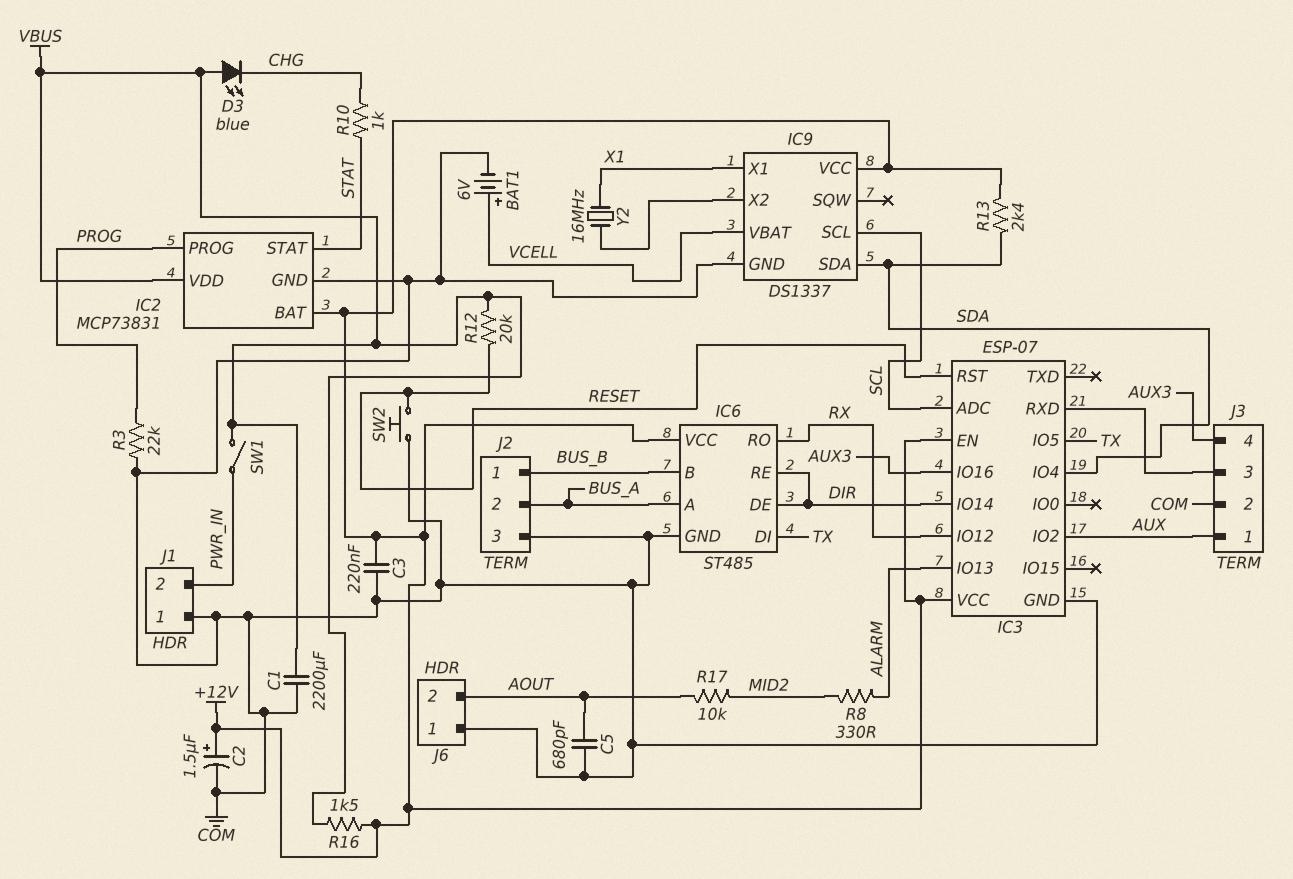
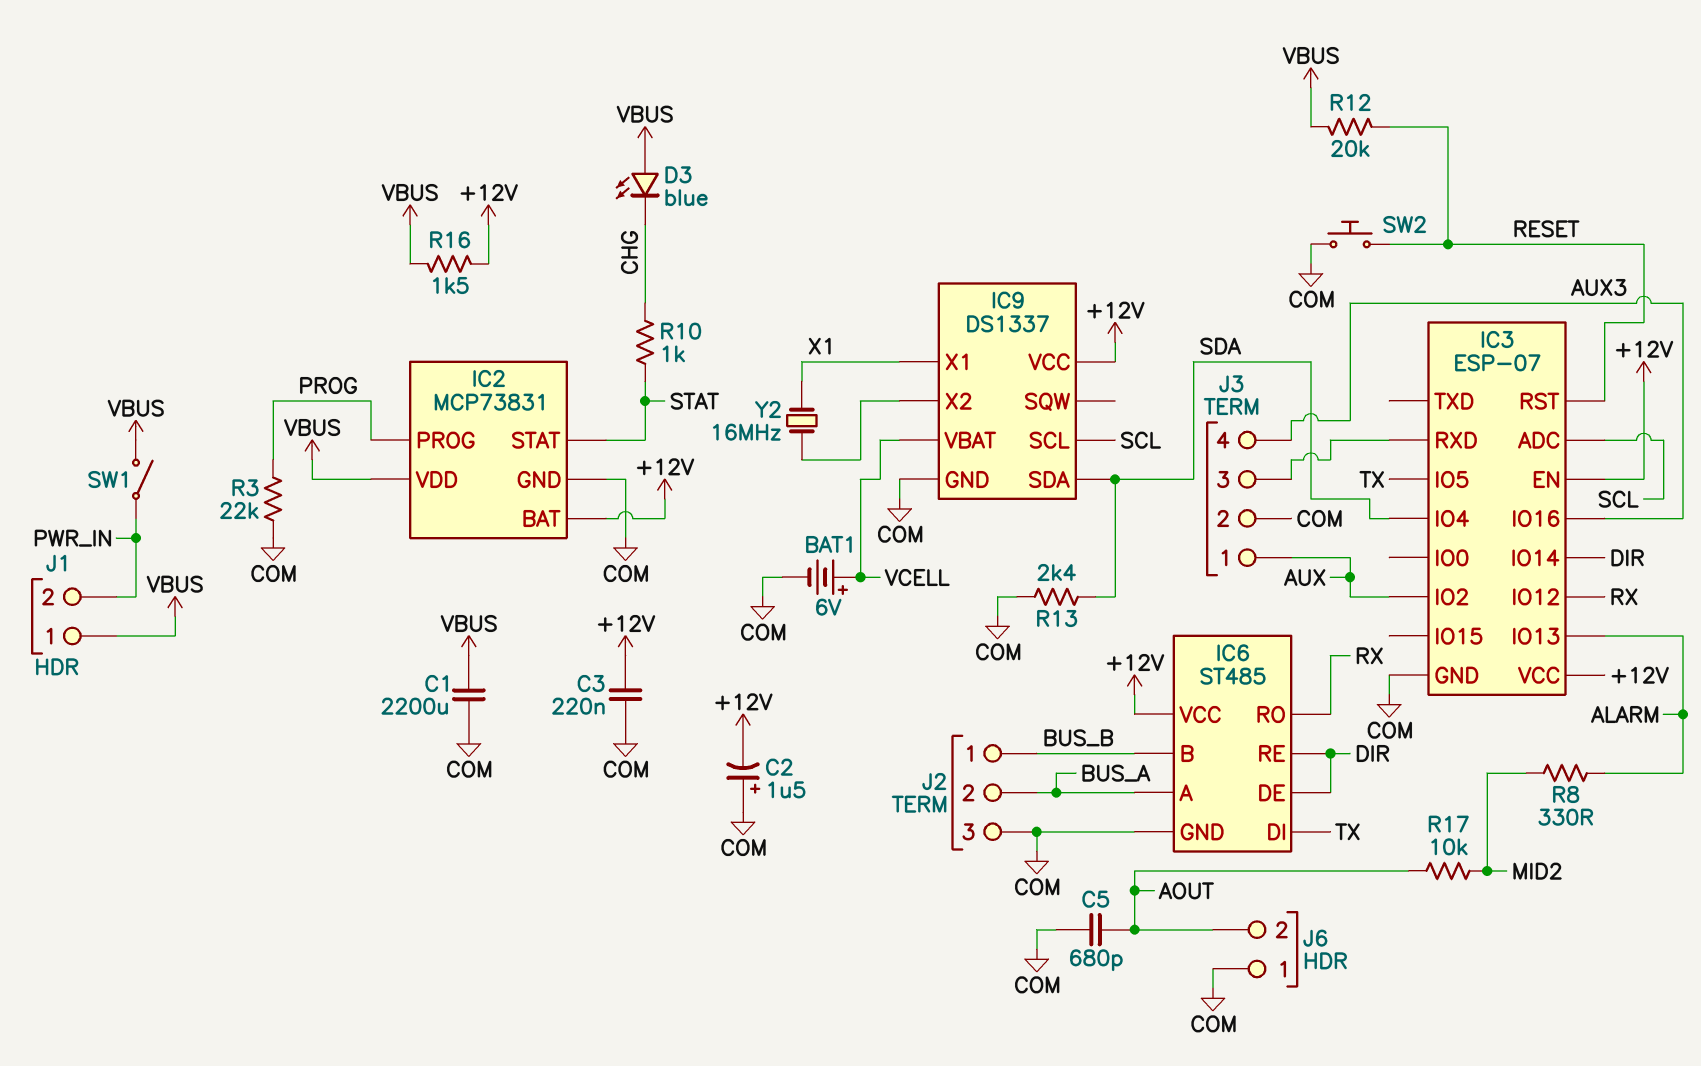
C2: 1.5uF (plus +12V, minus COM) -> 1.5uF (plus COM, minus +12V)
J1 pin 1: COM -> VBUS
R13: 2.4k (+12V, SDA) -> 2.4k (COM, SDA)

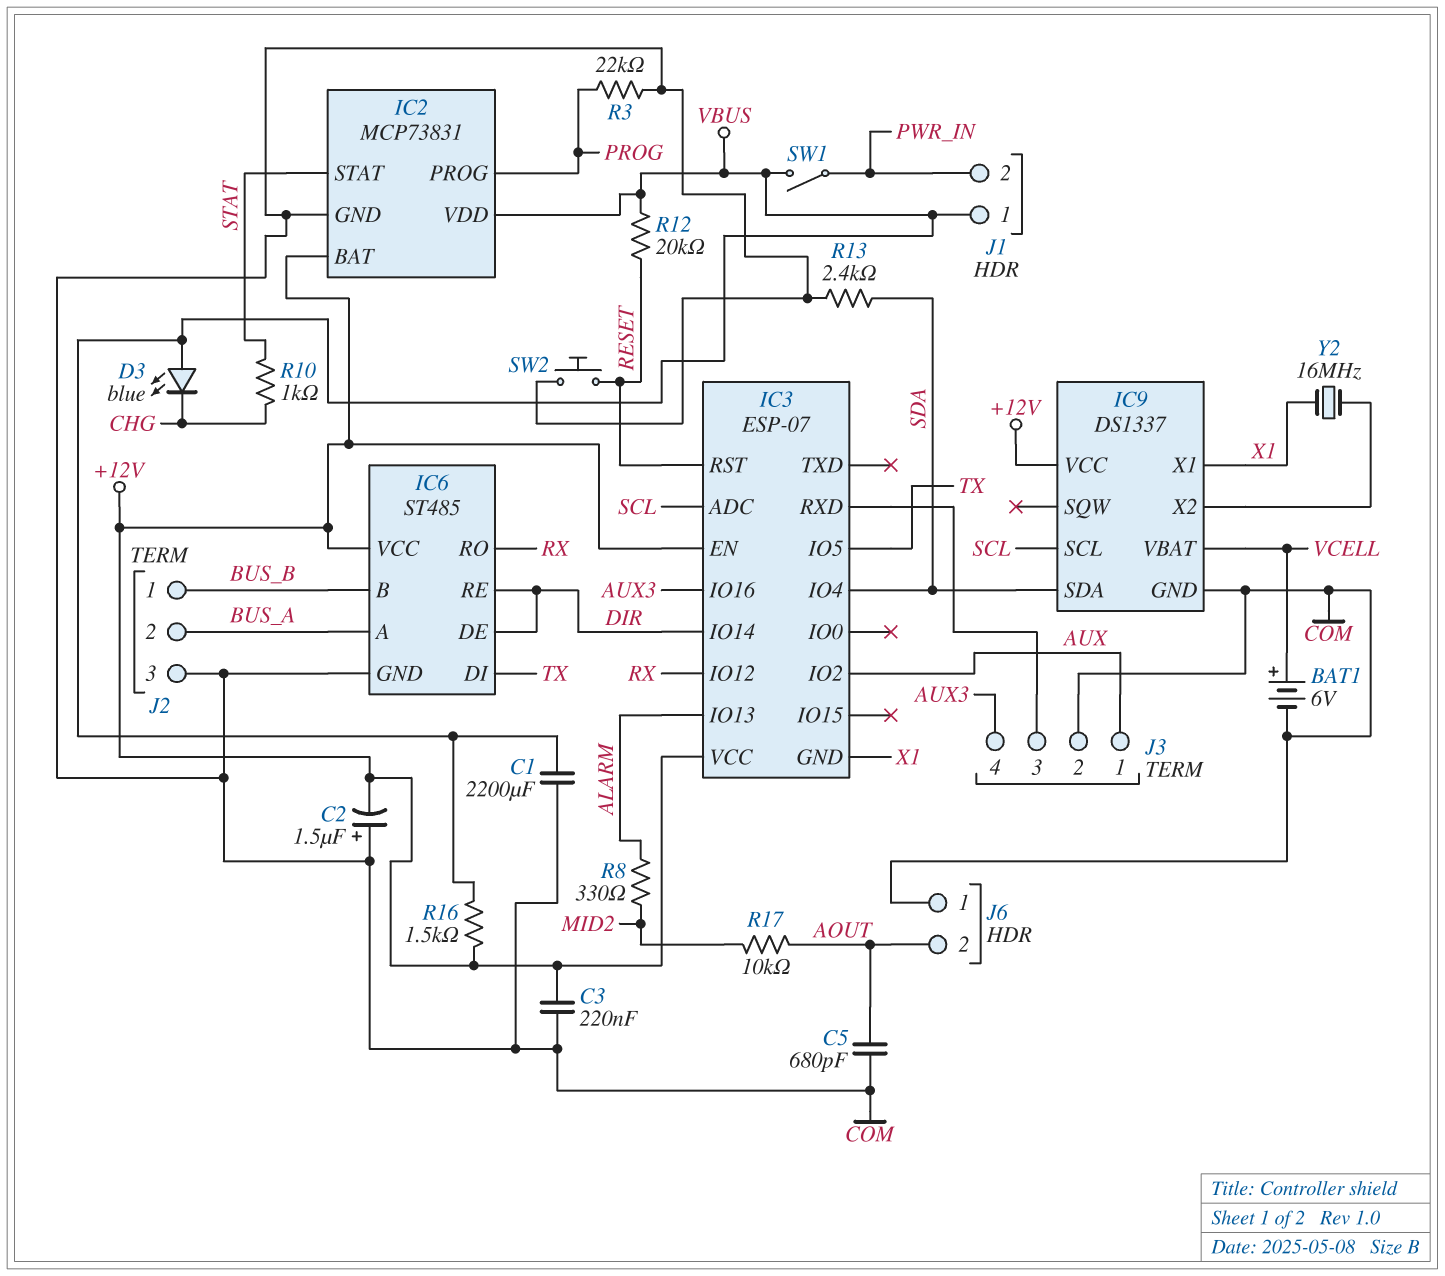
IC3 pin GND: COM -> X1

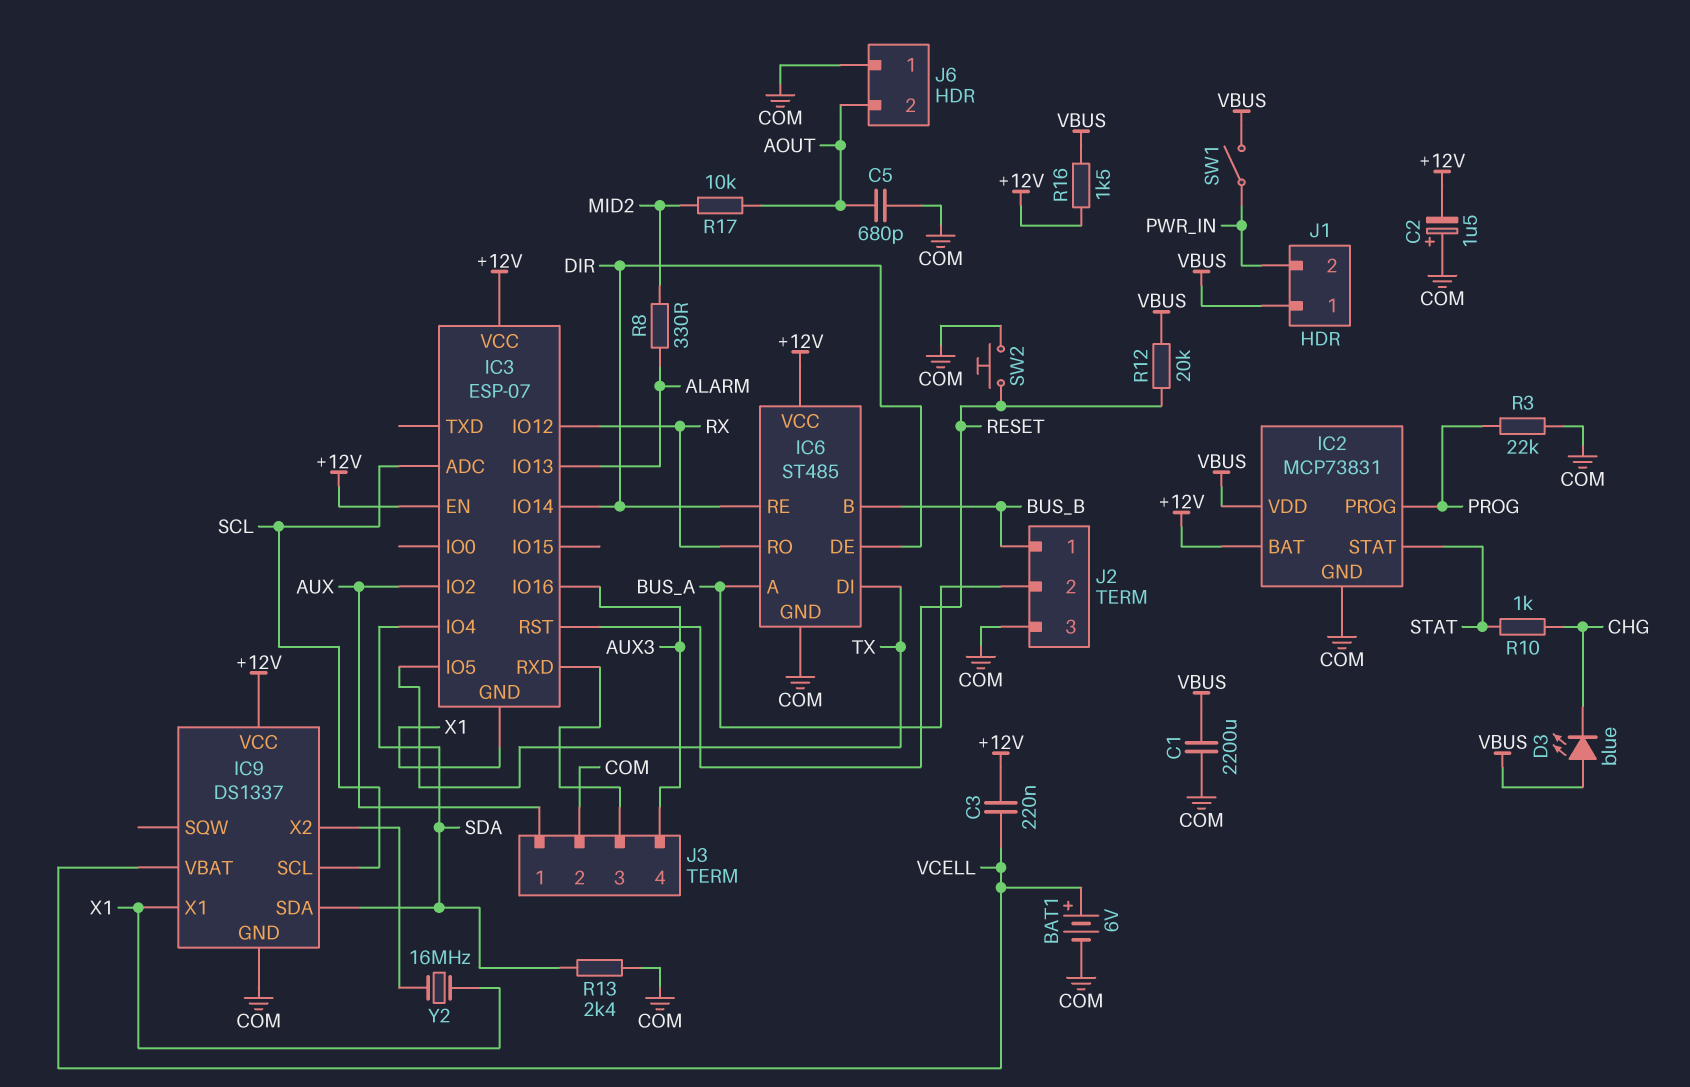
C3: 220nF (+12V, COM) -> 220nF (+12V, VCELL)

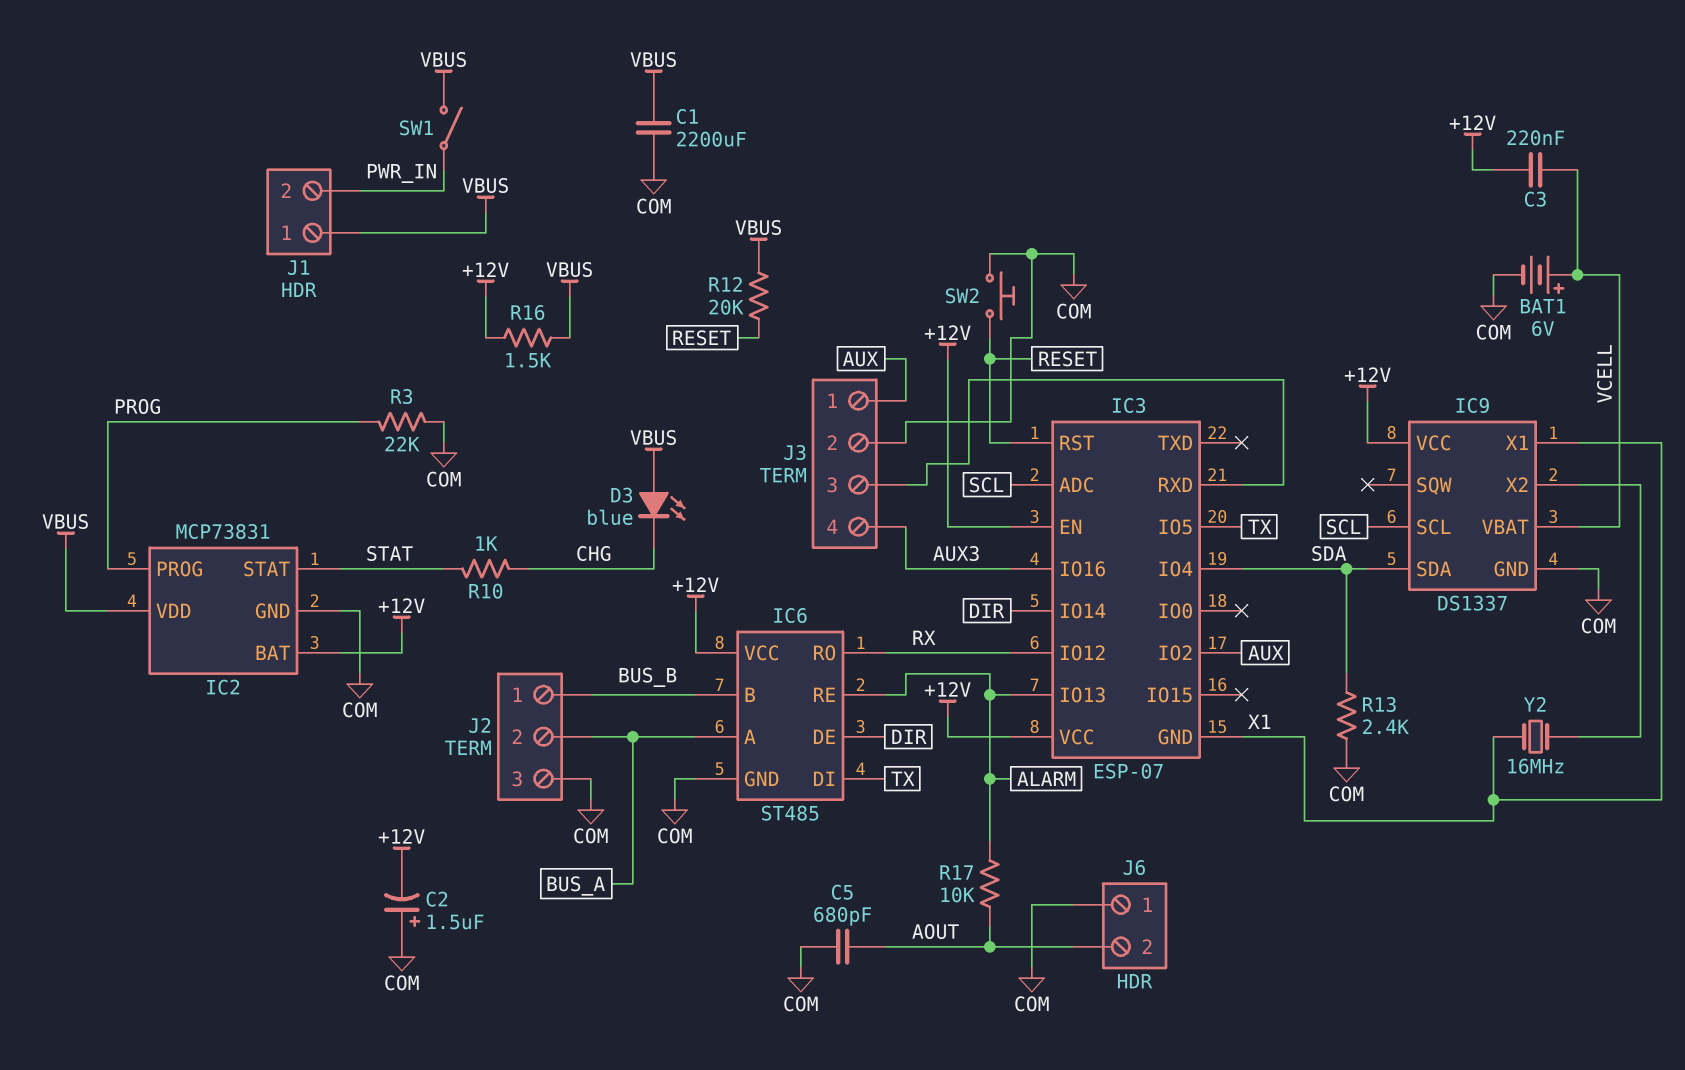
IC6 pin RE: DIR -> ALARM
R8: 330 (ALARM, MID2) -> none
R17: 10k (AOUT, MID2) -> 10k (ALARM, AOUT)

